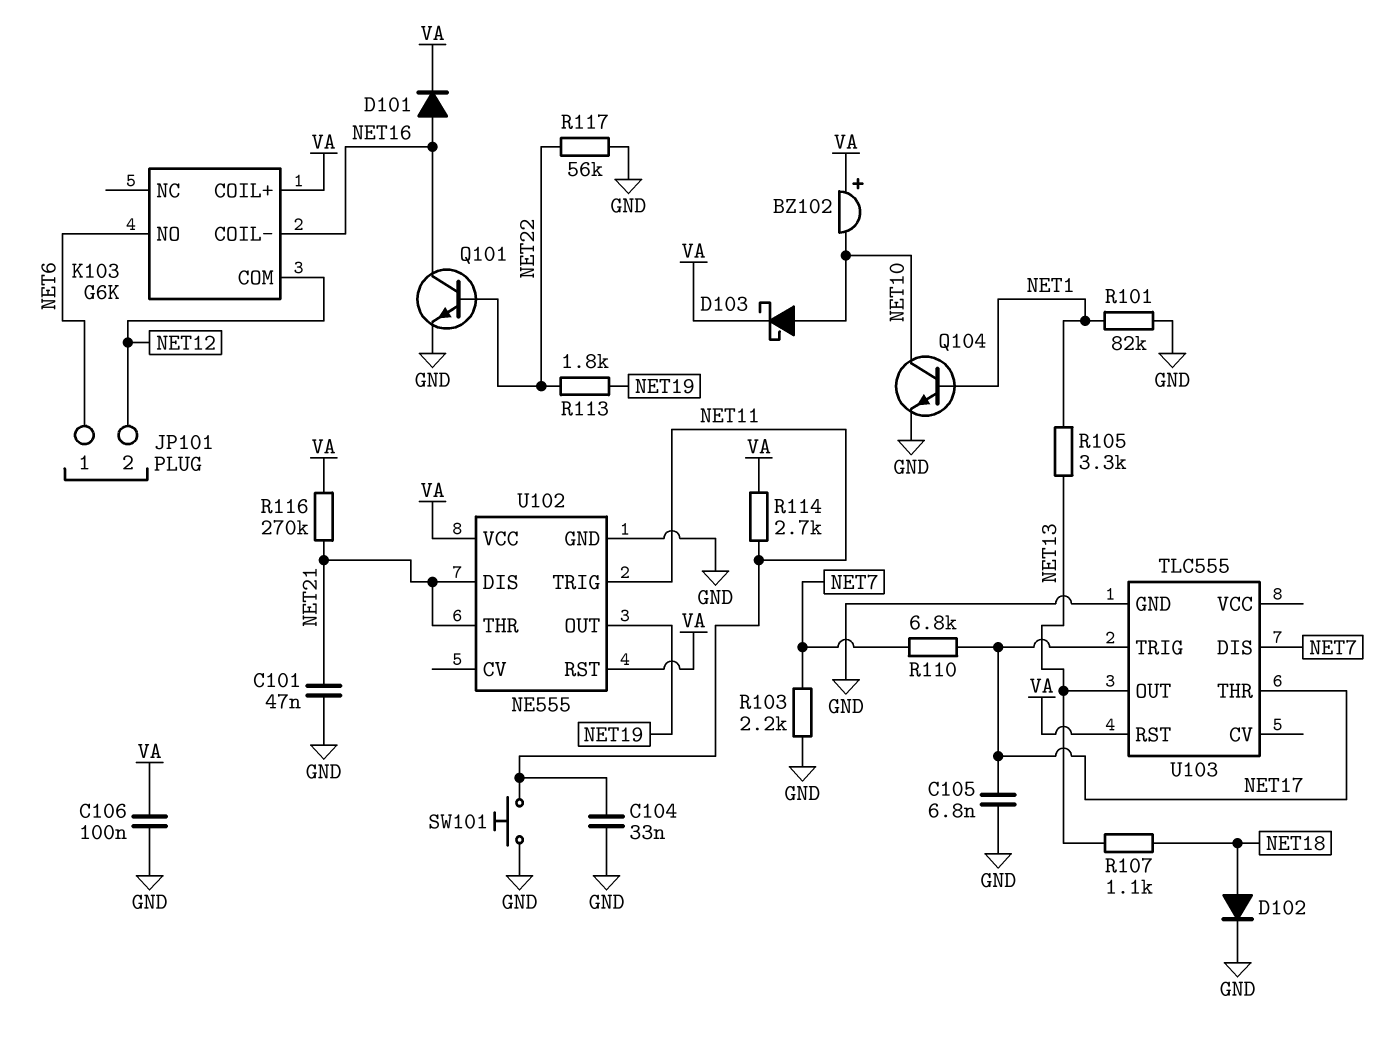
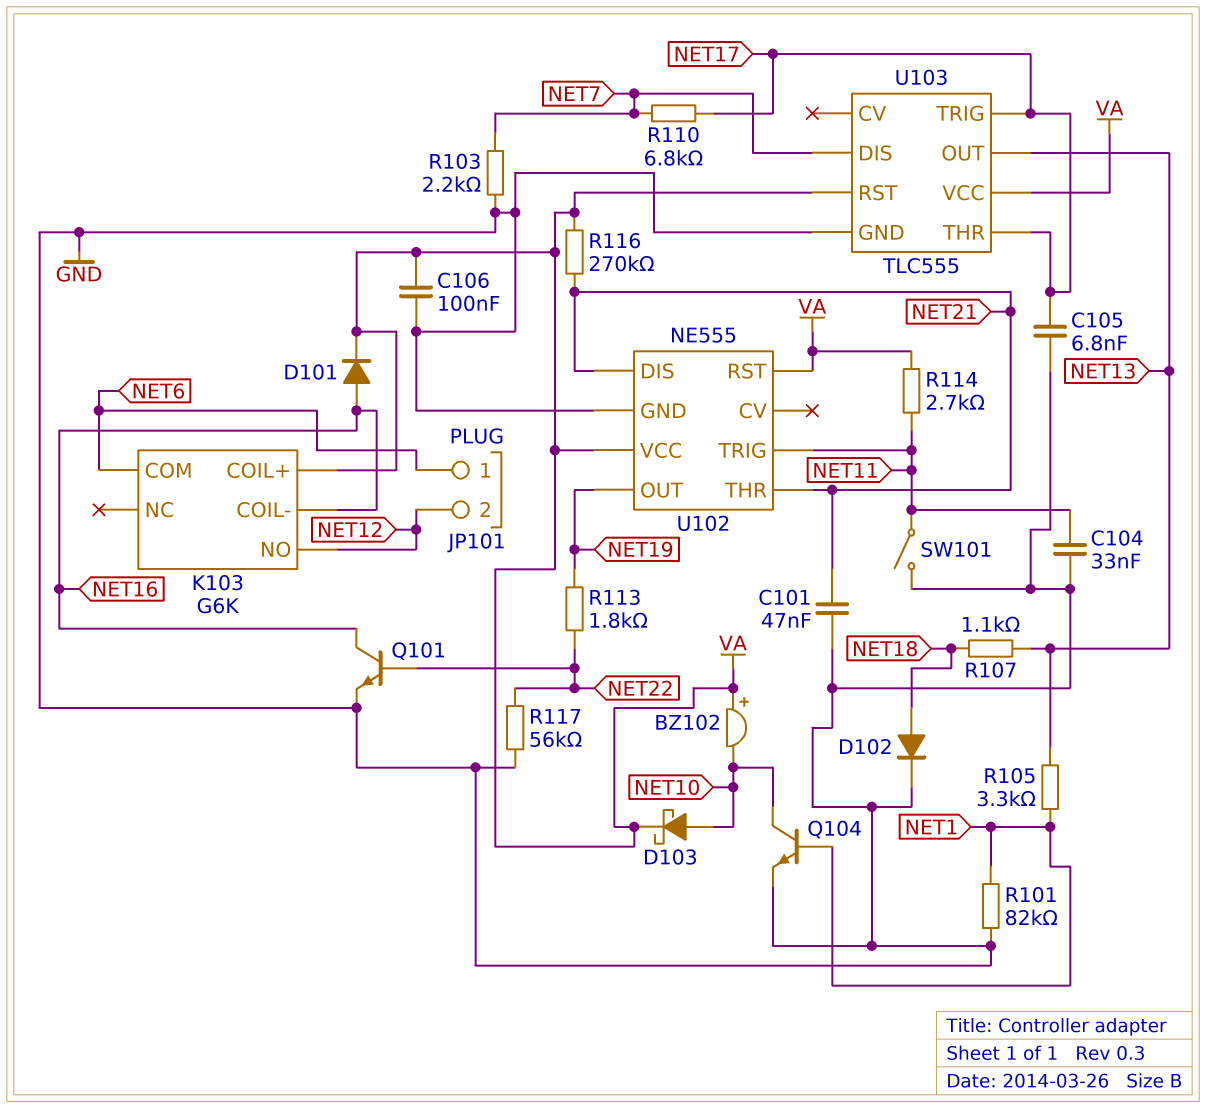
K103 pin COM: NET12 -> NET6
K103 pin NO: NET6 -> NET12
SW101: button (GND, NET11) -> switch (GND, NET11)
U103 pin VCC: none -> VA

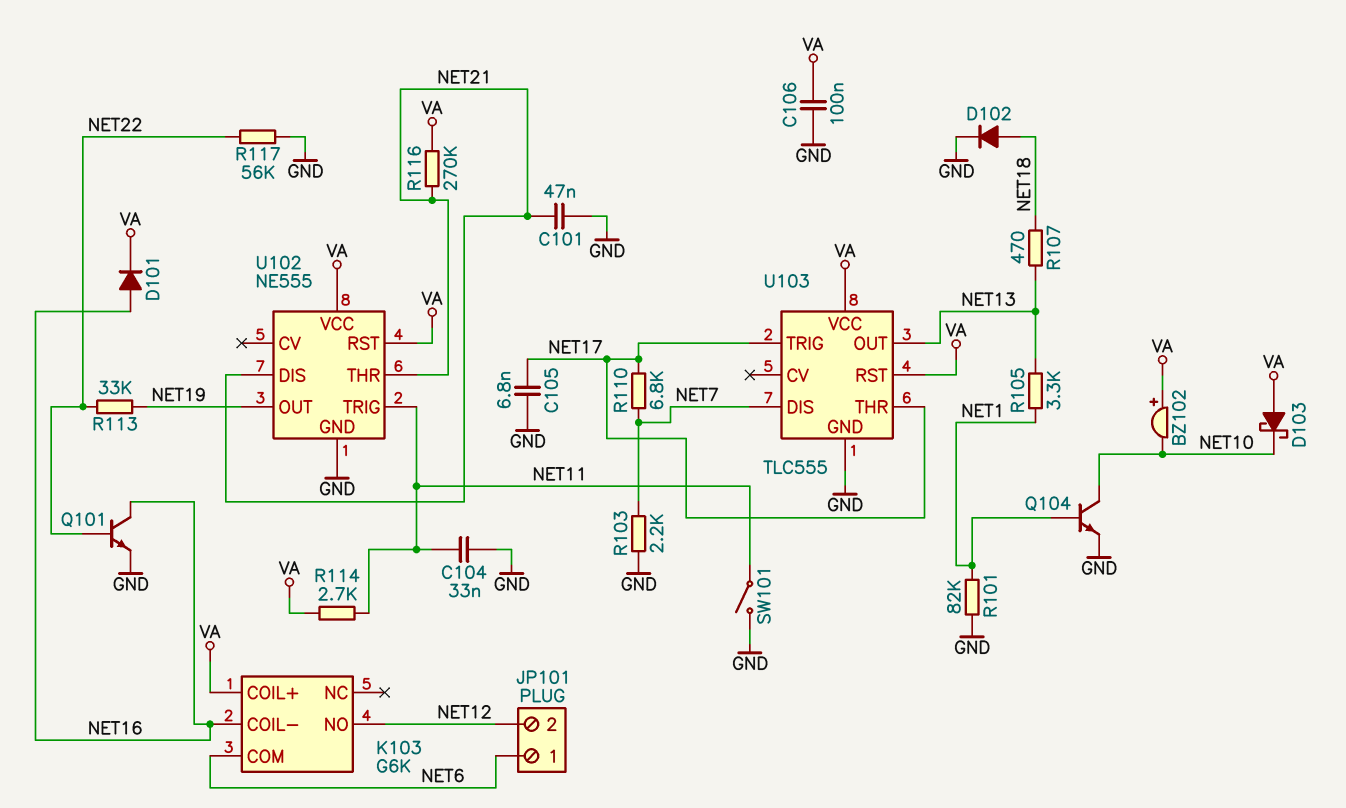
D103: schottky (A NET10, K VA) -> schottky (A VA, K NET10)
R107: 1.1k (NET13, NET18) -> 470 (NET13, NET18)
R113: 1.8k (NET19, NET22) -> 33k (NET19, NET22)

